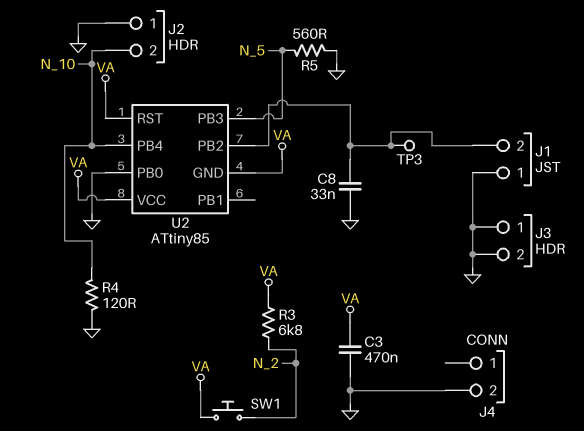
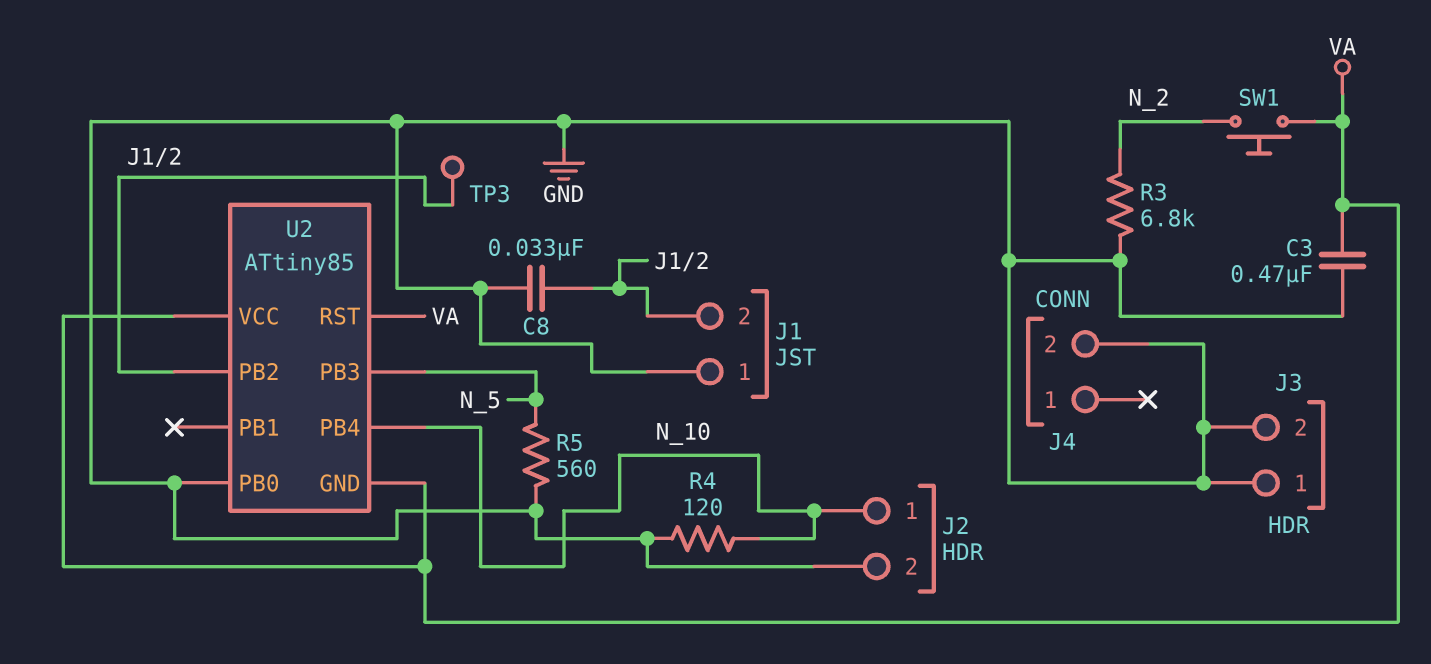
J2 pin 1: GND -> N_10
J2 pin 2: N_10 -> GND
R3: 6.8k (N_2, VA) -> 6.8k (GND, N_2)

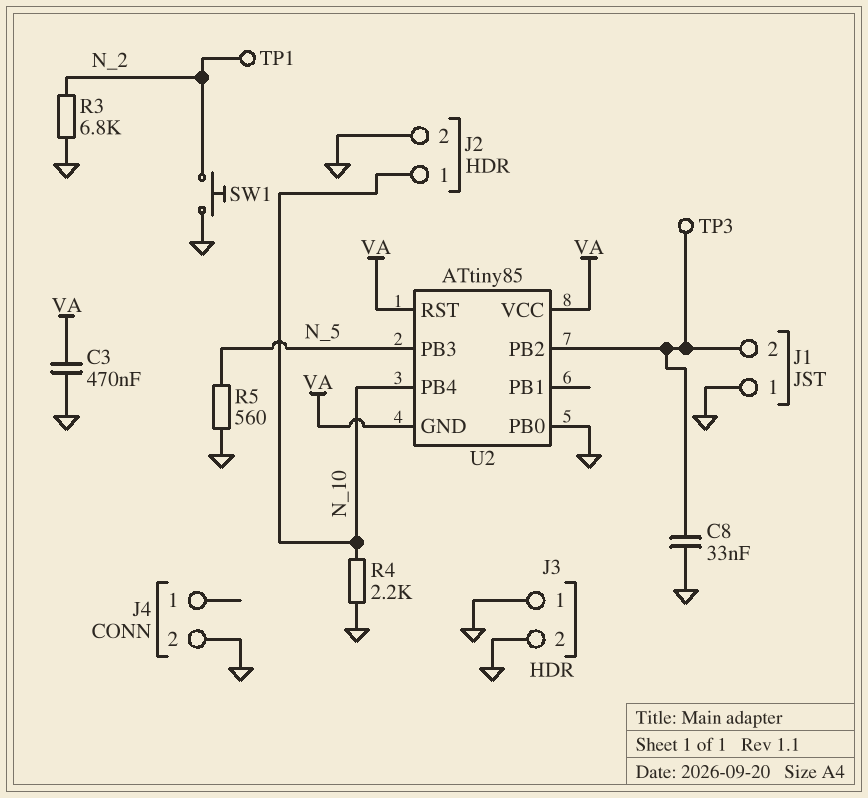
R4: 120 (GND, N_10) -> 2.2k (GND, N_10)
SW1: button (N_2, VA) -> button (GND, N_2)
TP1: none -> test point (N_2)

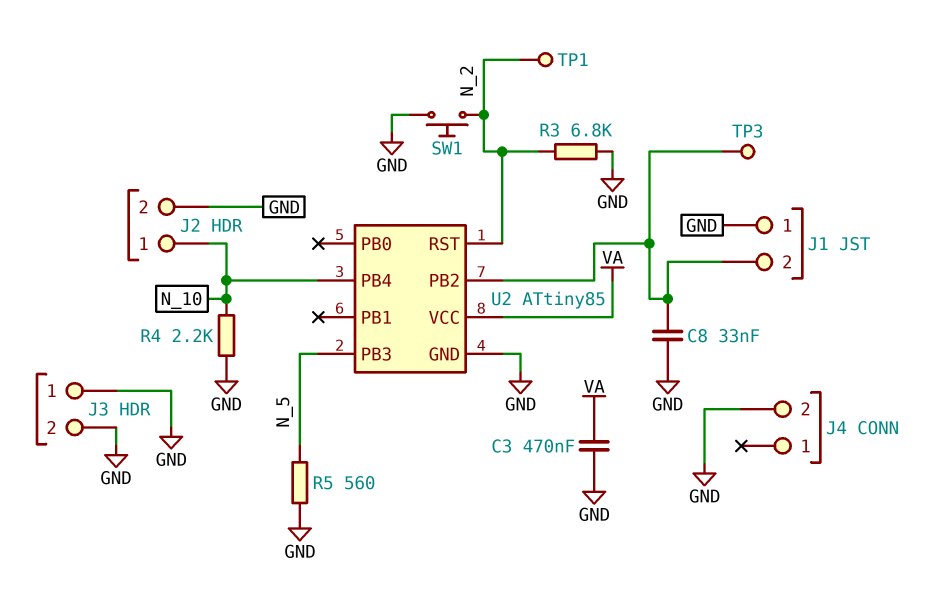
U2 pin GND: VA -> GND
U2 pin PB0: GND -> none
U2 pin RST: VA -> N_2

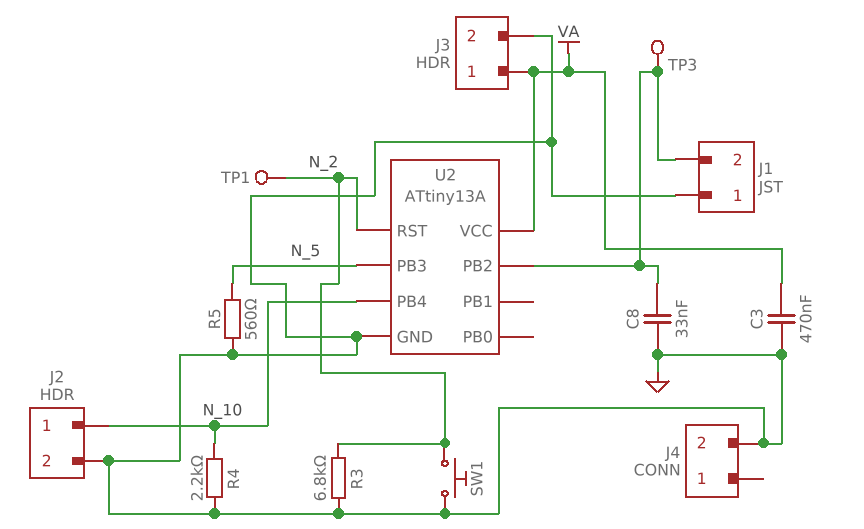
J3 pin 1: GND -> VA
U2: ATtiny85 -> ATtiny13A

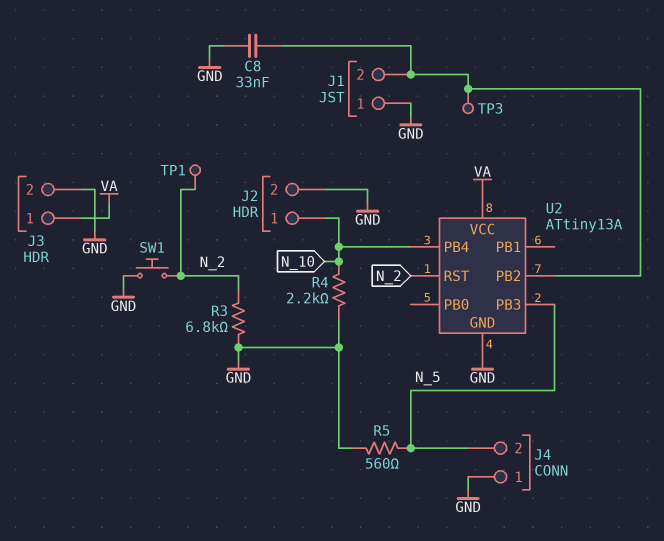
C3: 470nF (GND, VA) -> none
J4 pin 1: none -> GND
J4 pin 2: GND -> N_5

